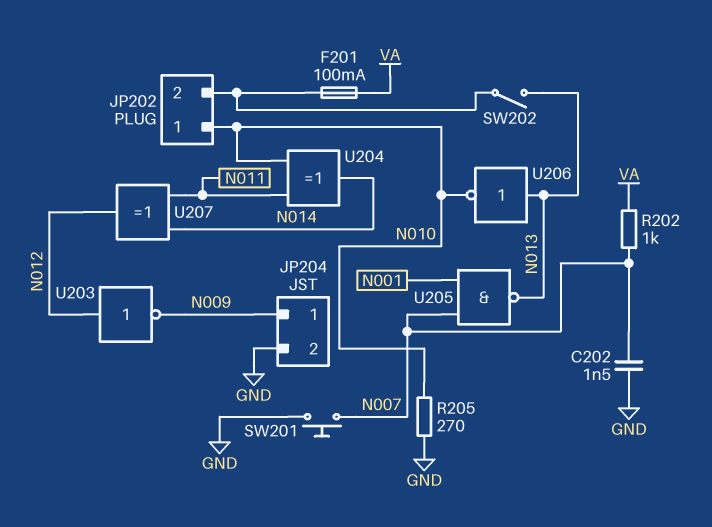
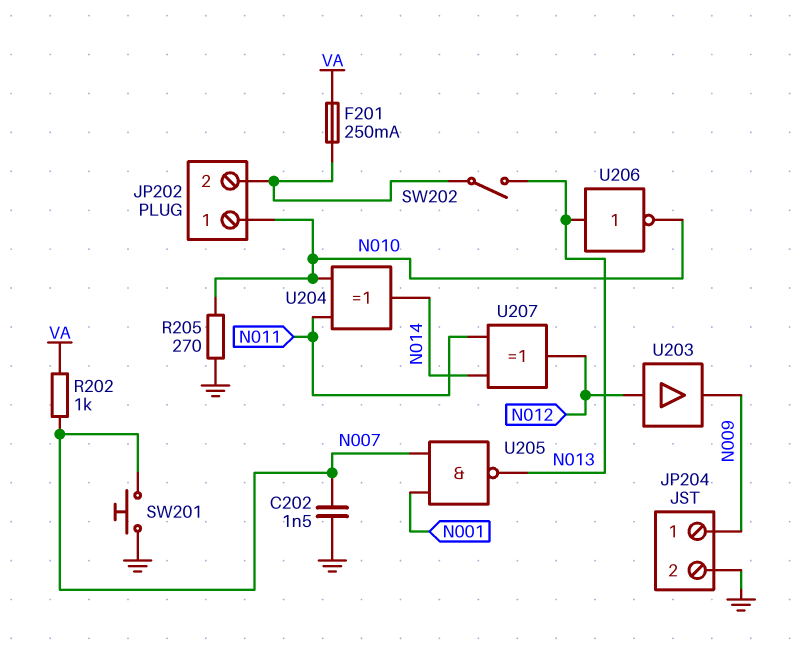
F201: 100mA (JP202/2, VA) -> 250mA (JP202/2, VA)
U203: NOT (in N012, out N009) -> buffer (in N012, out N009)

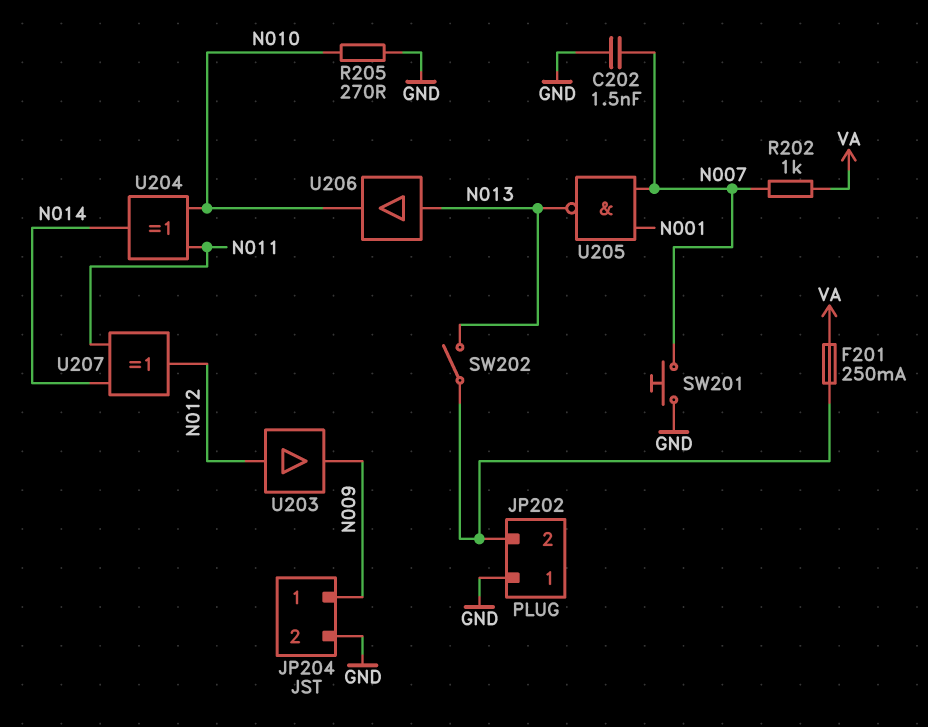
JP202 pin 1: N010 -> GND
U206: NOT (in N013, out N010) -> buffer (in N013, out N010)

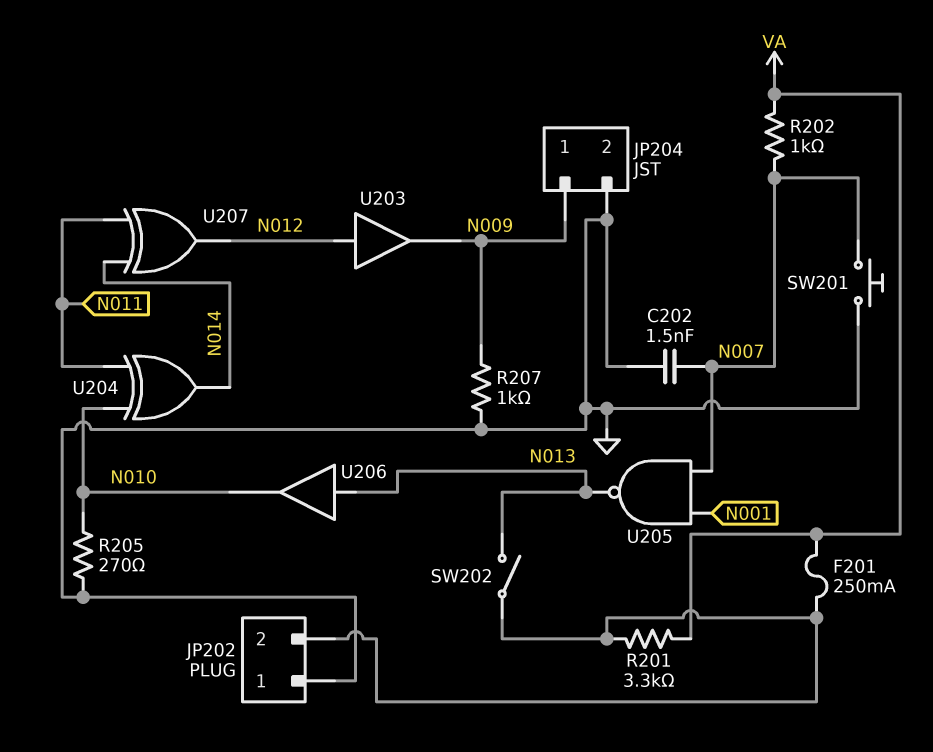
R201: none -> 3.3k (JP202/2, VA)
R207: none -> 1k (GND, N009)

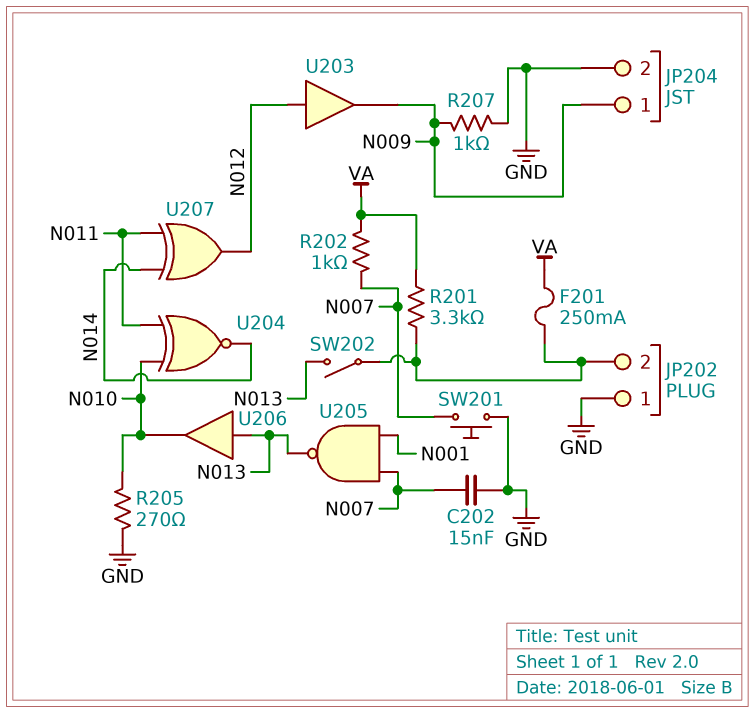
C202: 1.5nF (GND, N007) -> 15nF (GND, N007)
U204: XOR (in N010, in N011, out N014) -> XNOR (in N010, in N011, out N014)

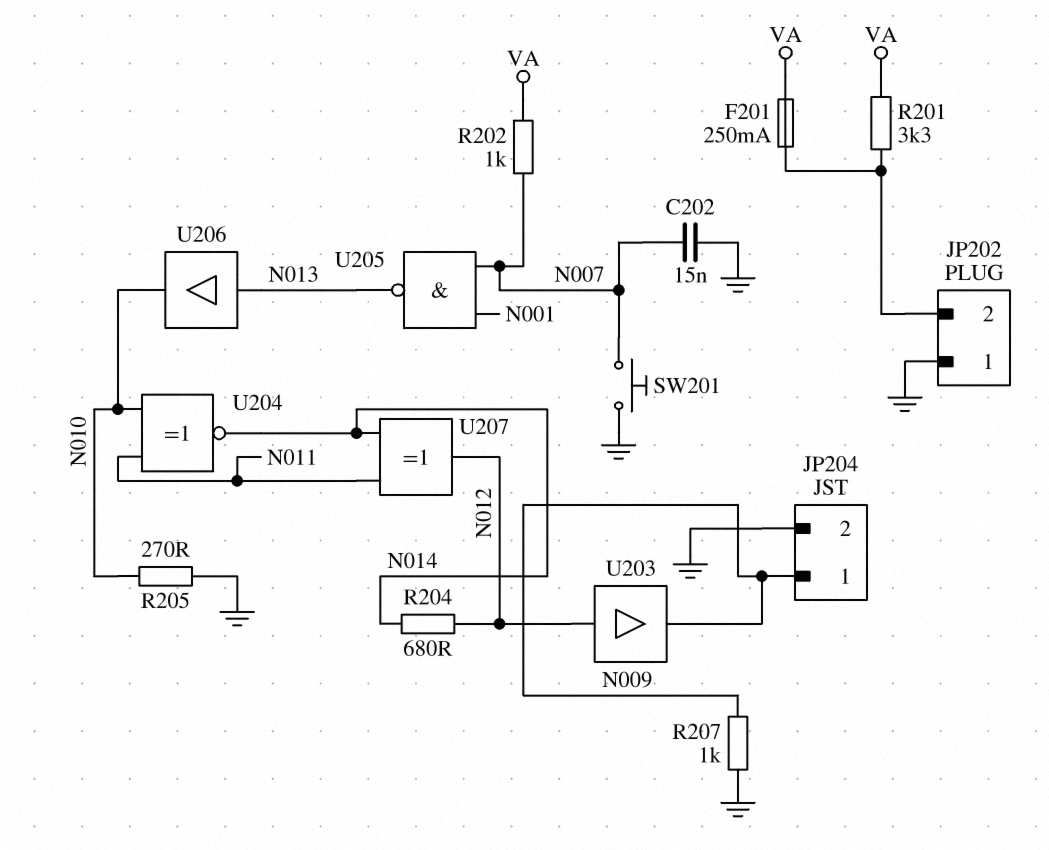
R204: none -> 680 (N012, N014)
SW202: switch (JP202/2, N013) -> none

